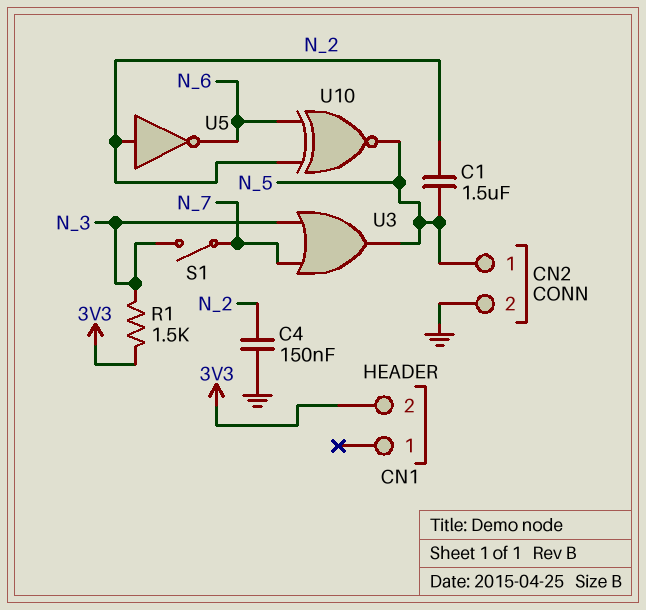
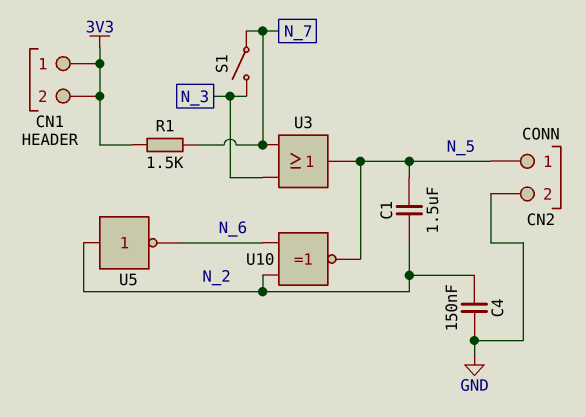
CN1 pin 1: none -> 3V3
R1: 1.5k (3V3, N_3) -> 1.5k (3V3, N_7)

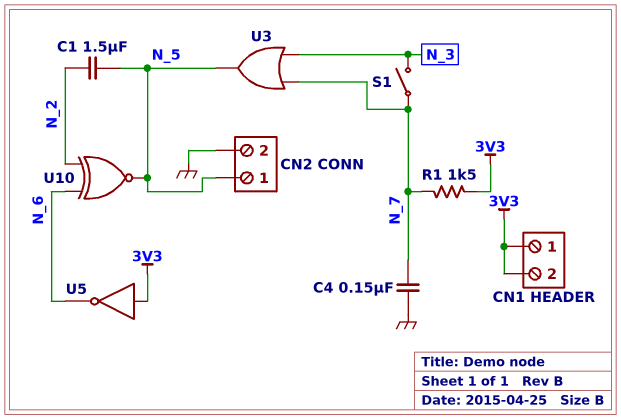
C4: 150nF (GND, N_2) -> 150nF (GND, N_7)
U5: NOT (in N_2, out N_6) -> NOT (in 3V3, out N_6)

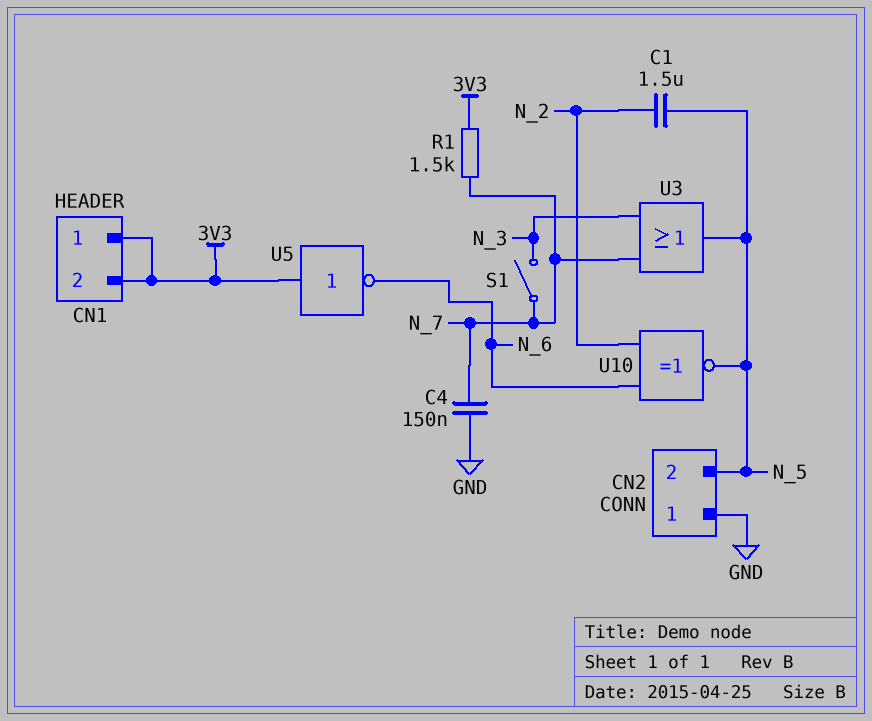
CN2 pin 1: N_5 -> GND
CN2 pin 2: GND -> N_5

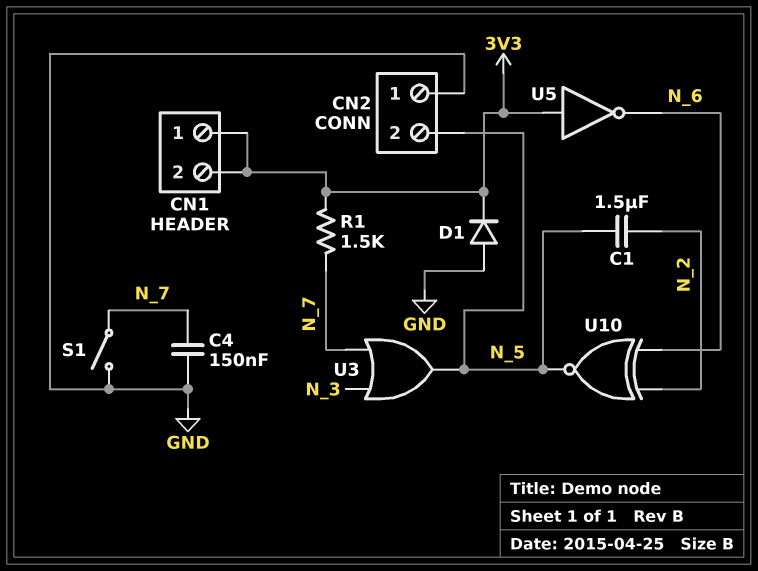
D1: none -> diode (A GND, K 3V3)
S1: switch (N_3, N_7) -> switch (GND, N_7)

